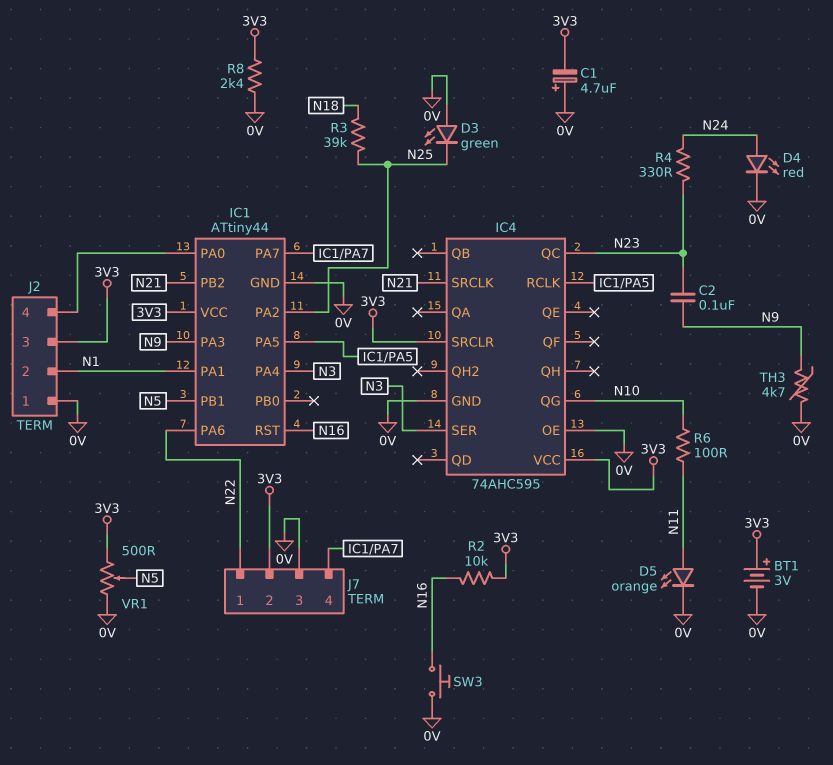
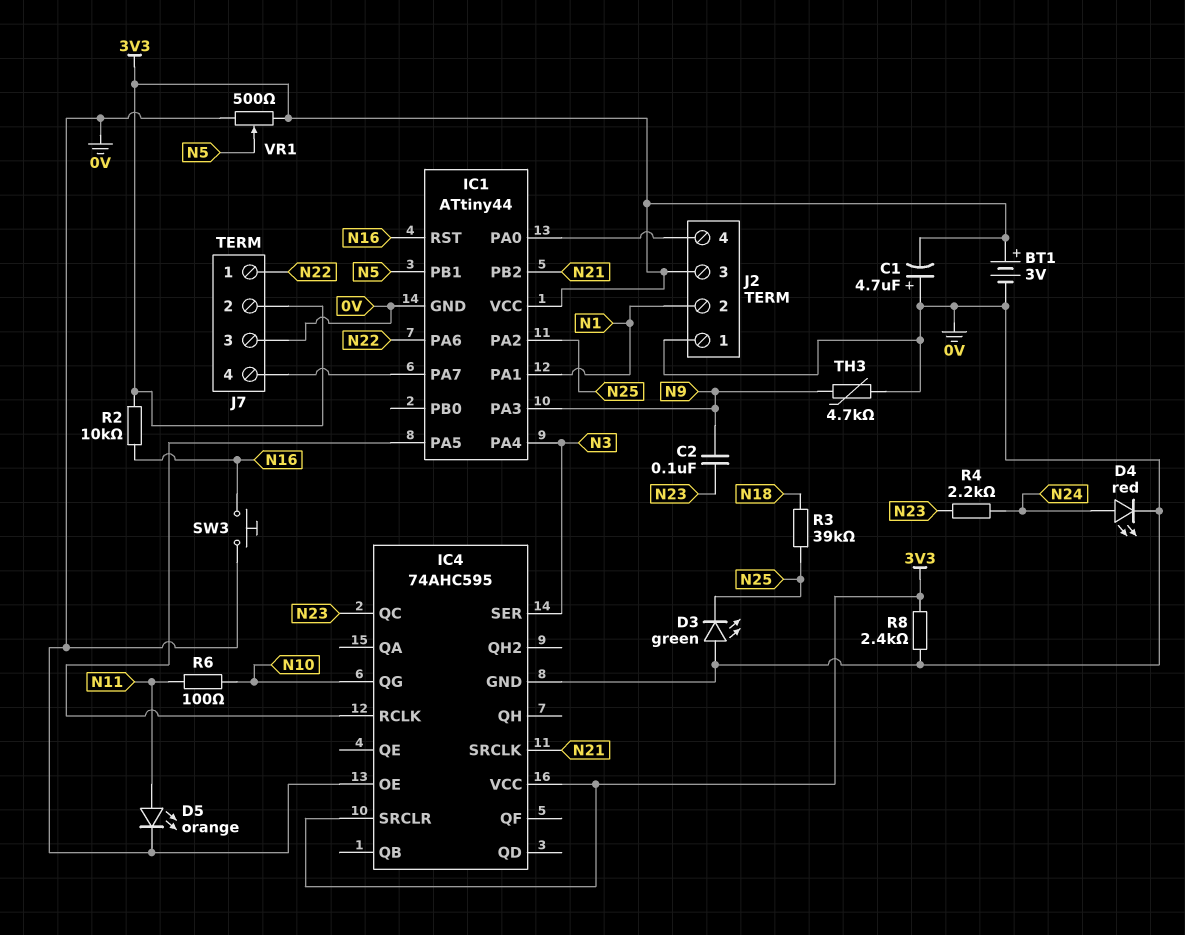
R4: 330 (N23, N24) -> 2.2k (N23, N24)

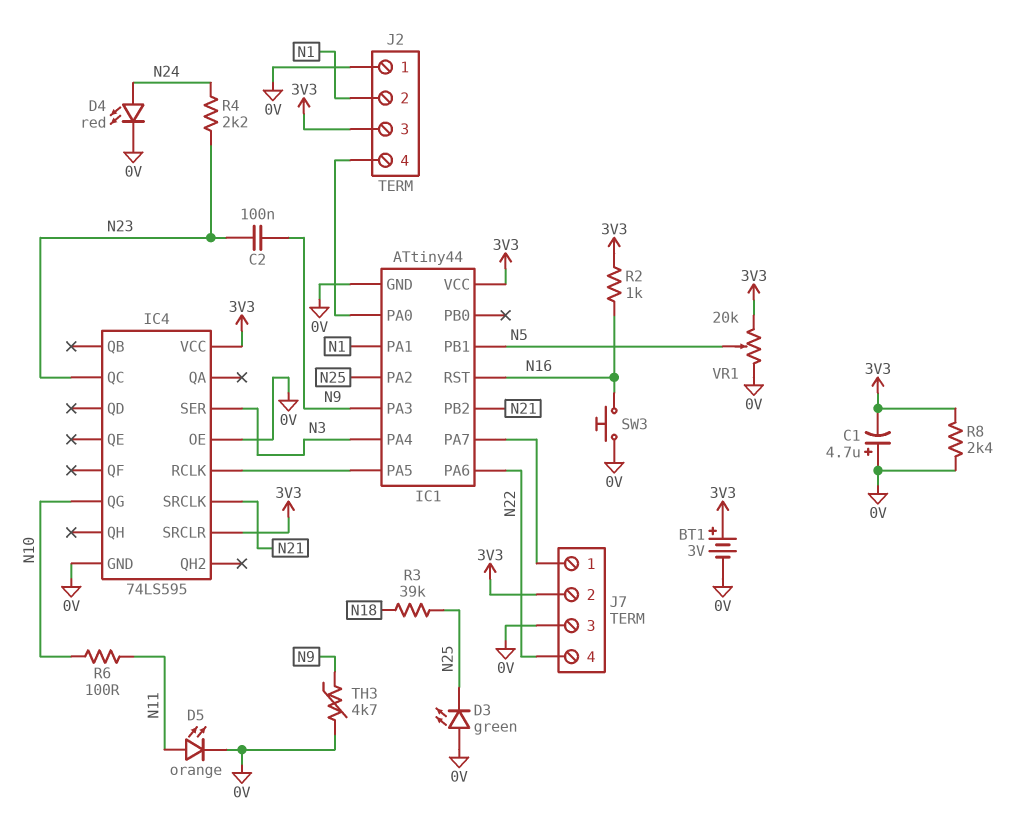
IC4: 74AHC595 -> 74LS595
J7 pin 1: N22 -> IC1/PA7
J7 pin 4: IC1/PA7 -> N22
R2: 10k (3V3, N16) -> 1k (3V3, N16)
VR1: 500 (0V, 3V3, wiper N5) -> 20k (0V, 3V3, wiper N5)

